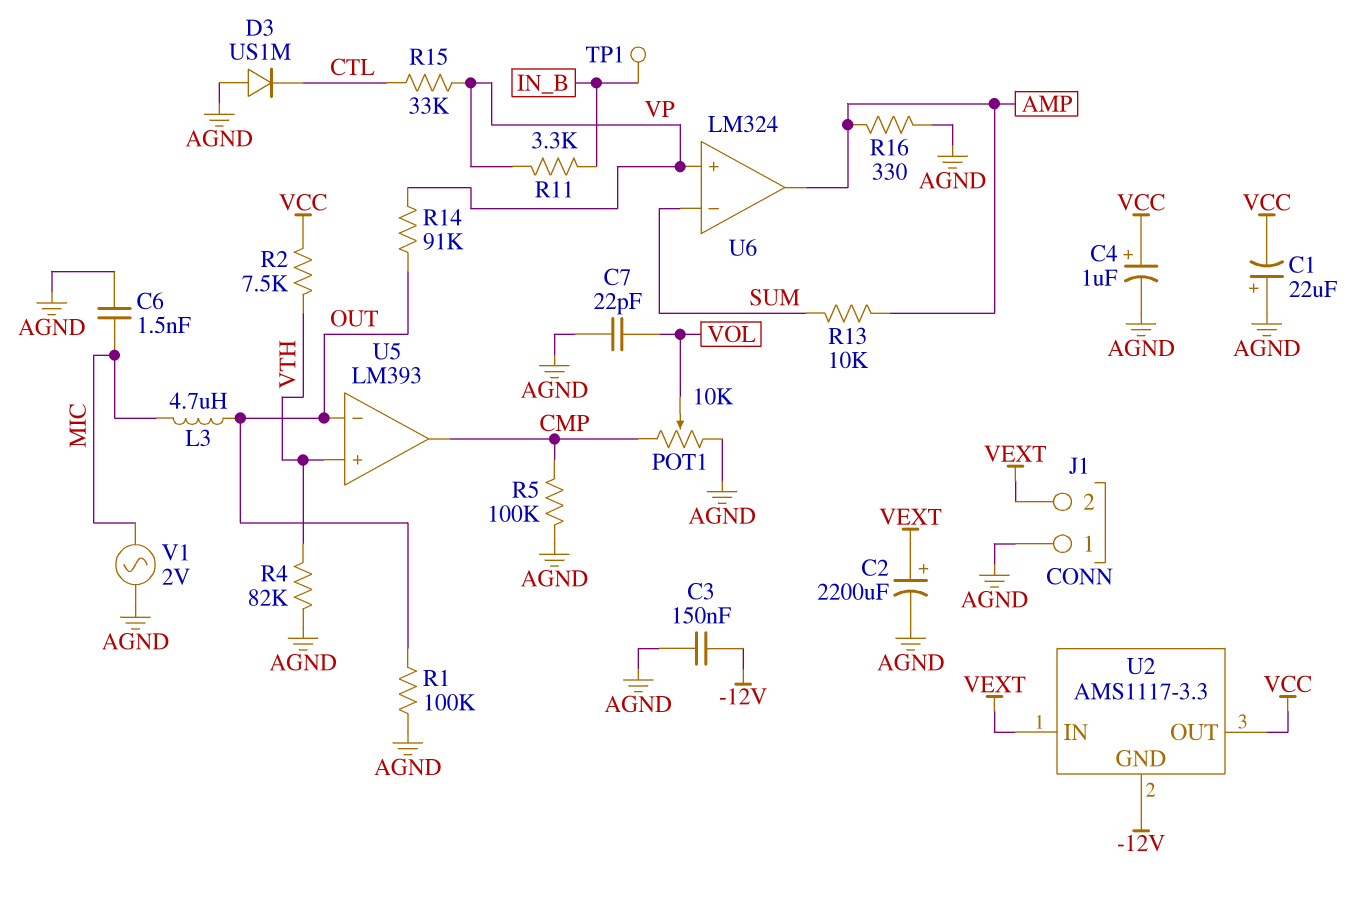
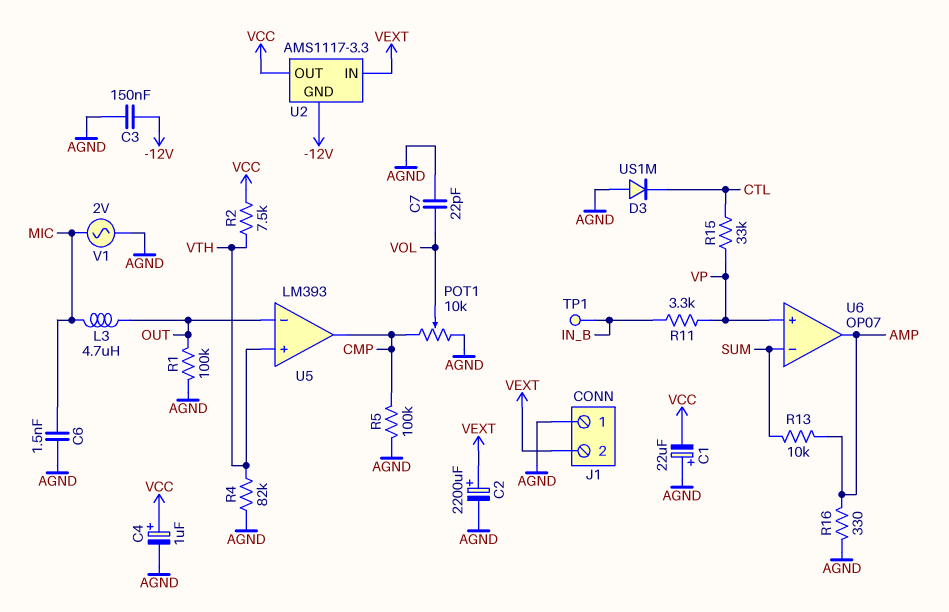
R14: 91k (OUT, VP) -> none
U6: LM324 -> OP07

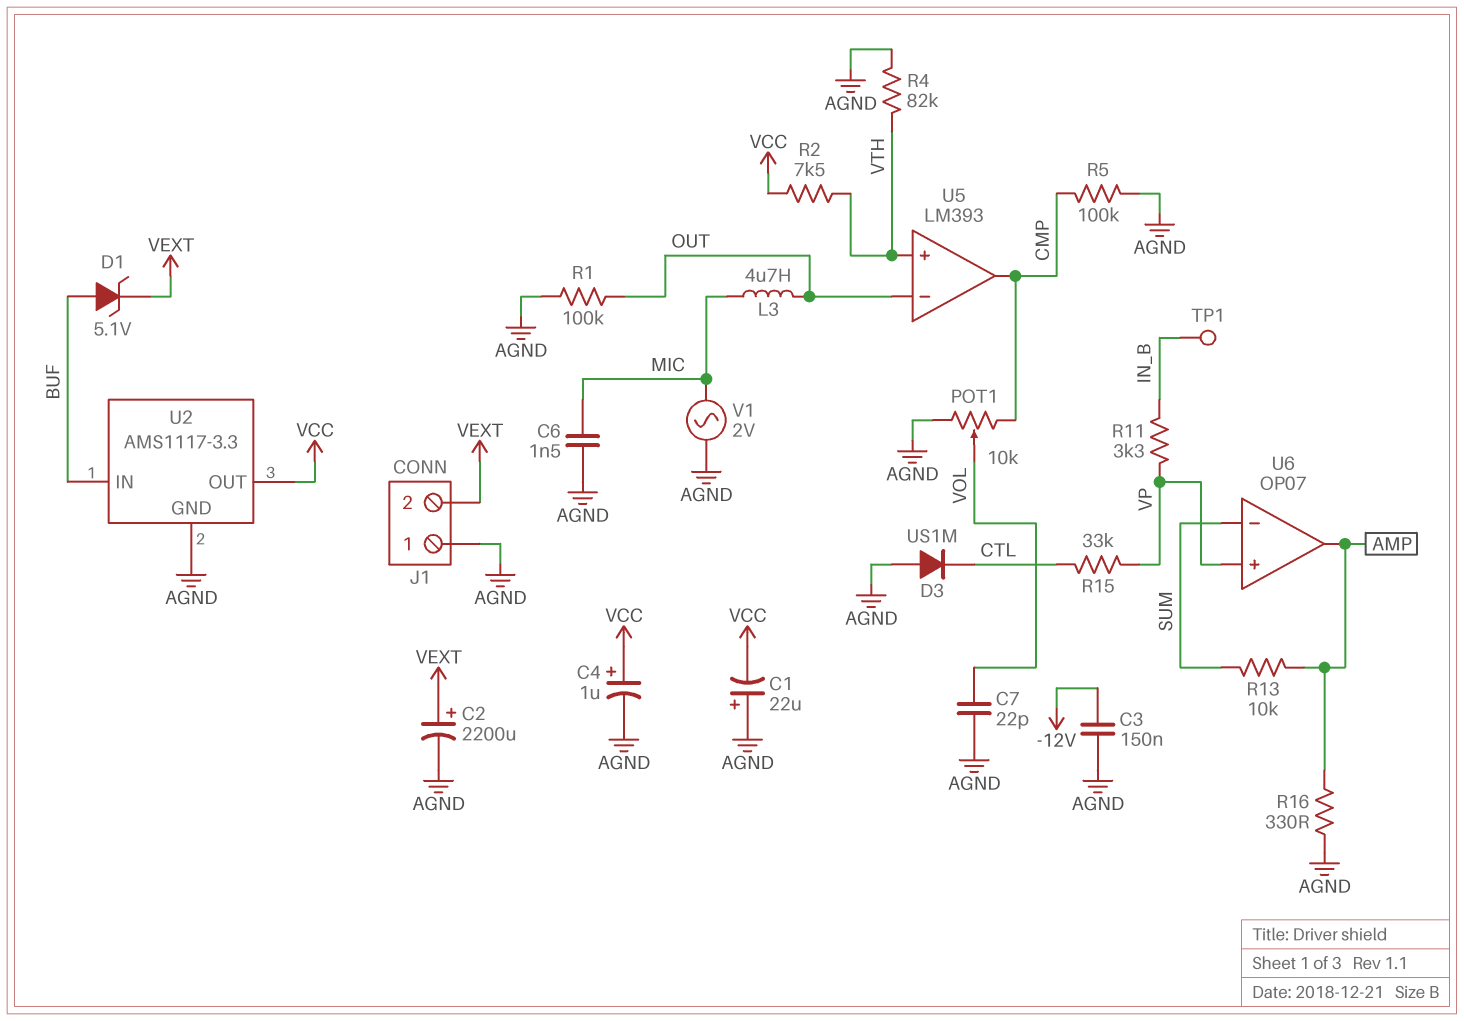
D1: none -> zener 5.1V (A BUF, K VEXT)
U2 pin GND: -12V -> AGND
U2 pin IN: VEXT -> BUF

